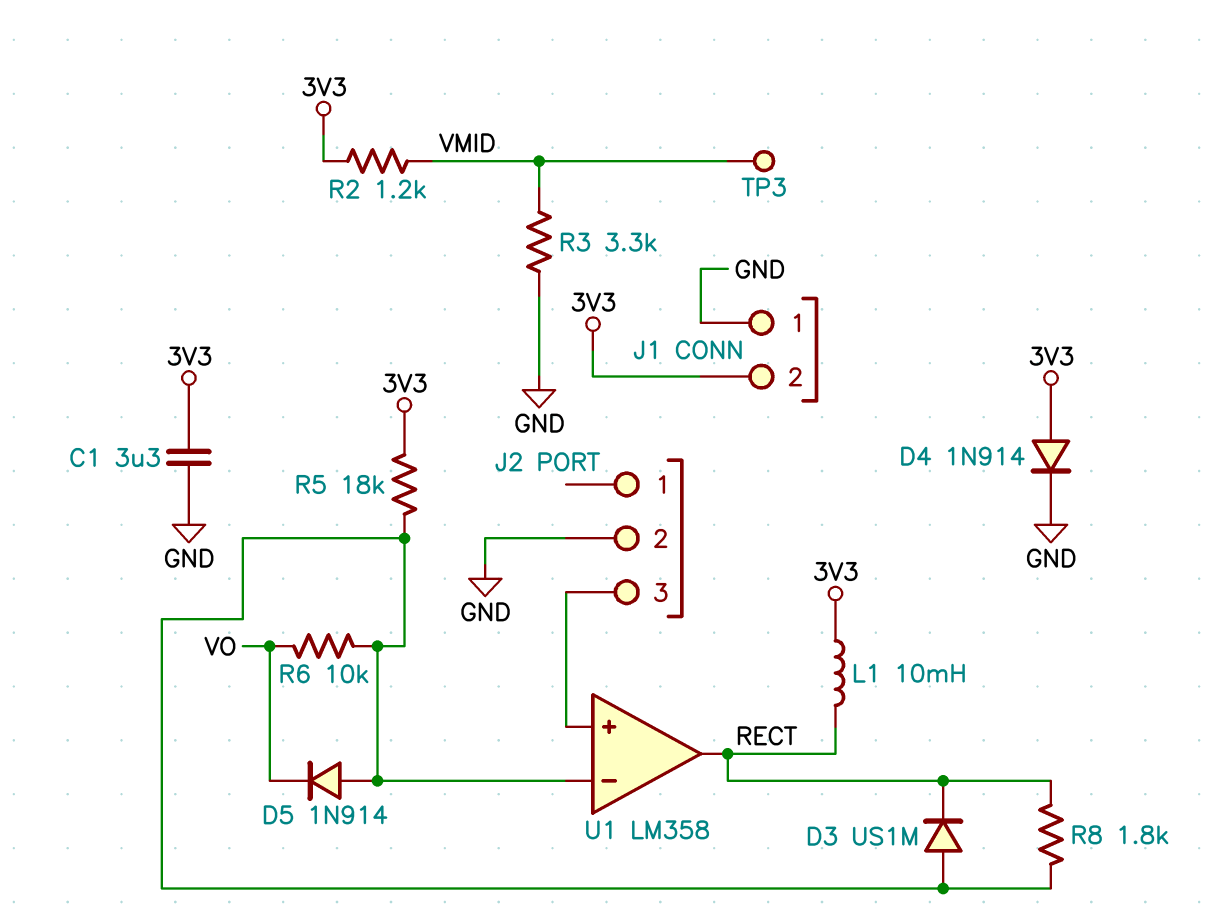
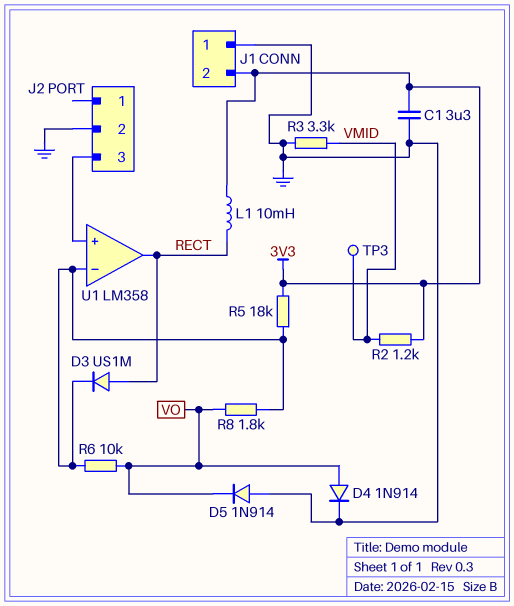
D3: diode US1M (A U1/in-, K RECT) -> diode US1M (A RECT, K U1/in-)
D4: diode 1N914 (A 3V3, K GND) -> diode 1N914 (A VO, K GND)
D5: diode 1N914 (A U1/in-, K VO) -> diode 1N914 (A GND, K VO)
R8: 1.8k (RECT, U1/in-) -> 1.8k (U1/in-, VO)

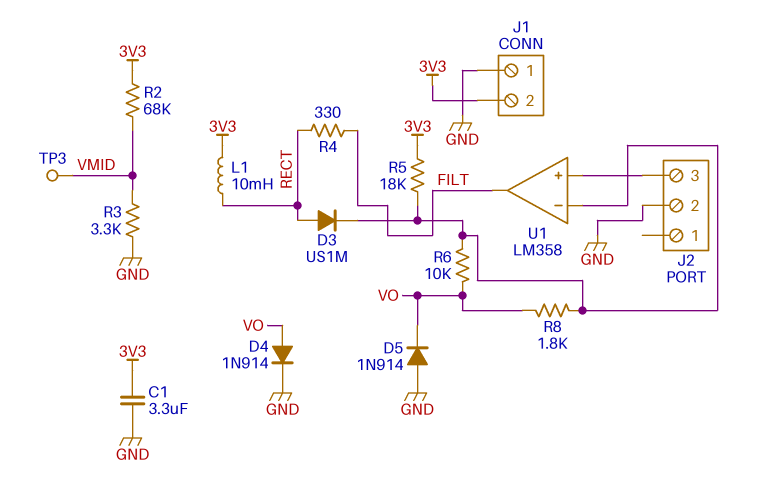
R2: 1.2k (3V3, VMID) -> 68k (3V3, VMID)
R4: none -> 330 (FILT, RECT)
U1 pin out: RECT -> FILT

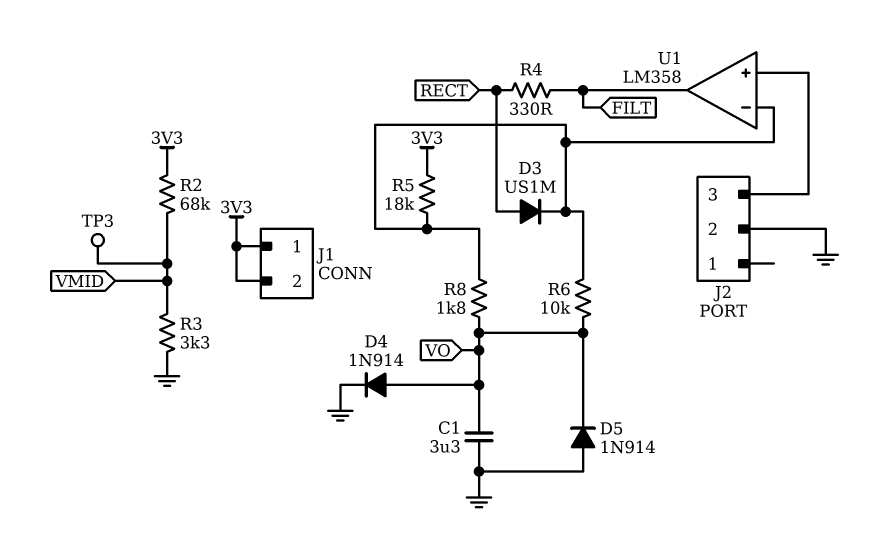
C1: 3.3uF (3V3, GND) -> 3.3uF (GND, VO)
J1 pin 1: GND -> 3V3
L1: 10mH (3V3, RECT) -> none

